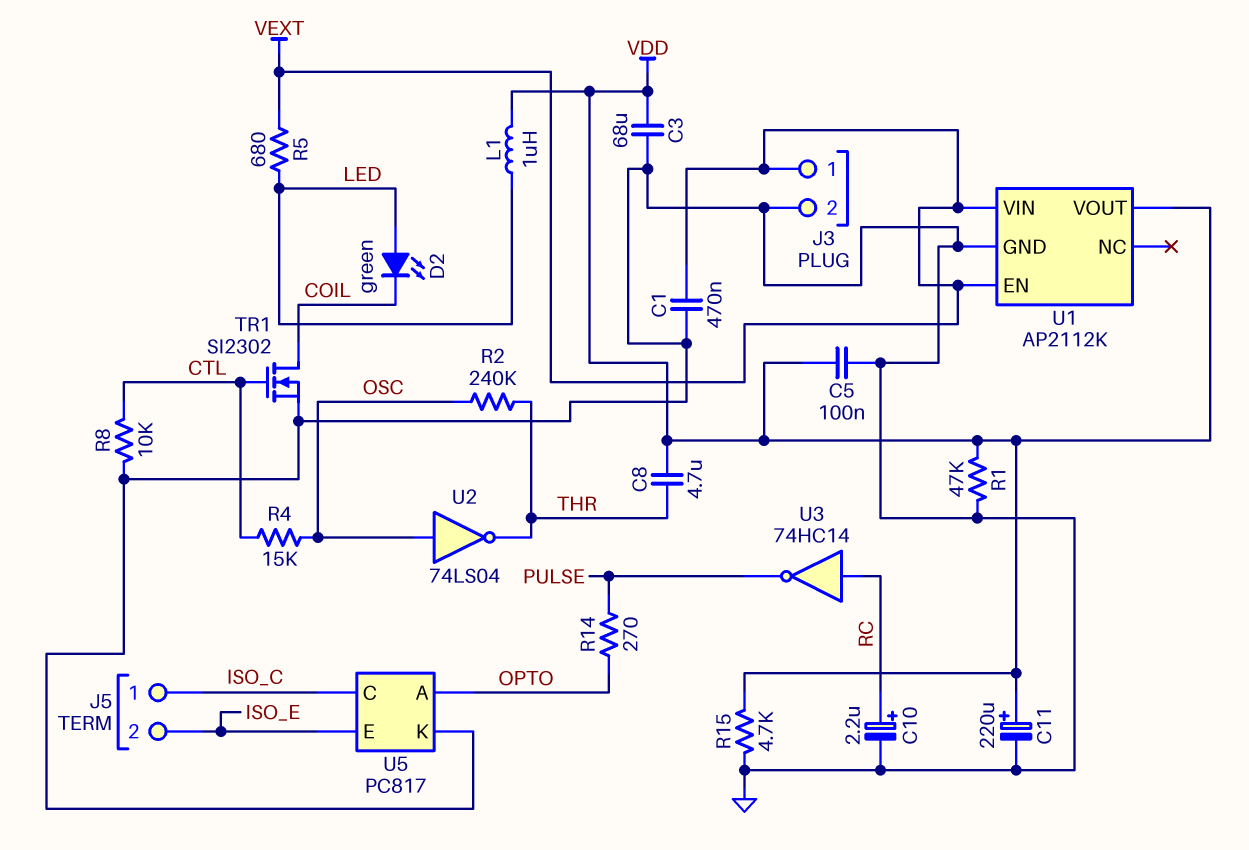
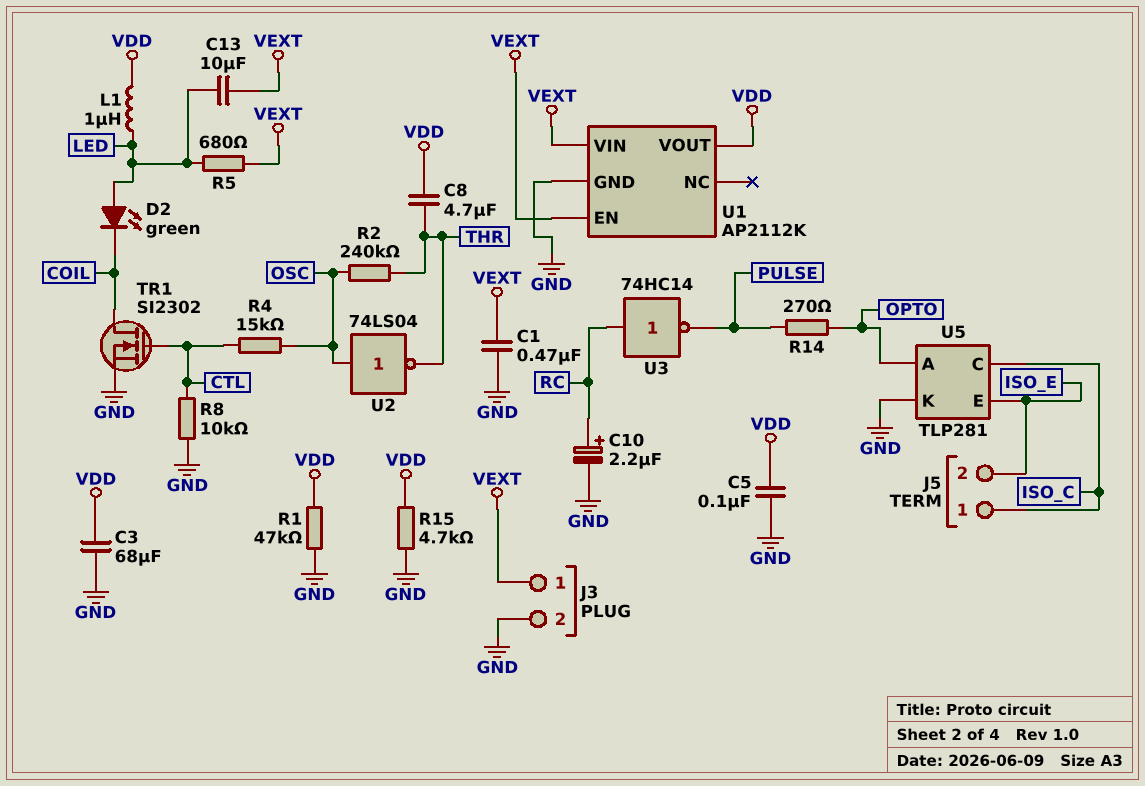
C11: 220uF (plus VDD, minus GND) -> none
C13: none -> 10uF (LED, VEXT)
U5: PC817 -> TLP281

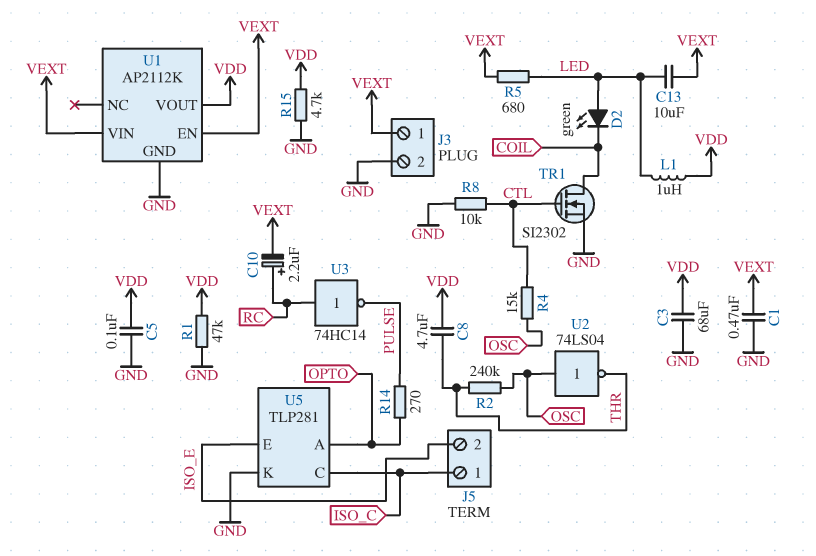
C10: 2.2uF (plus RC, minus GND) -> 2.2uF (plus RC, minus VEXT)

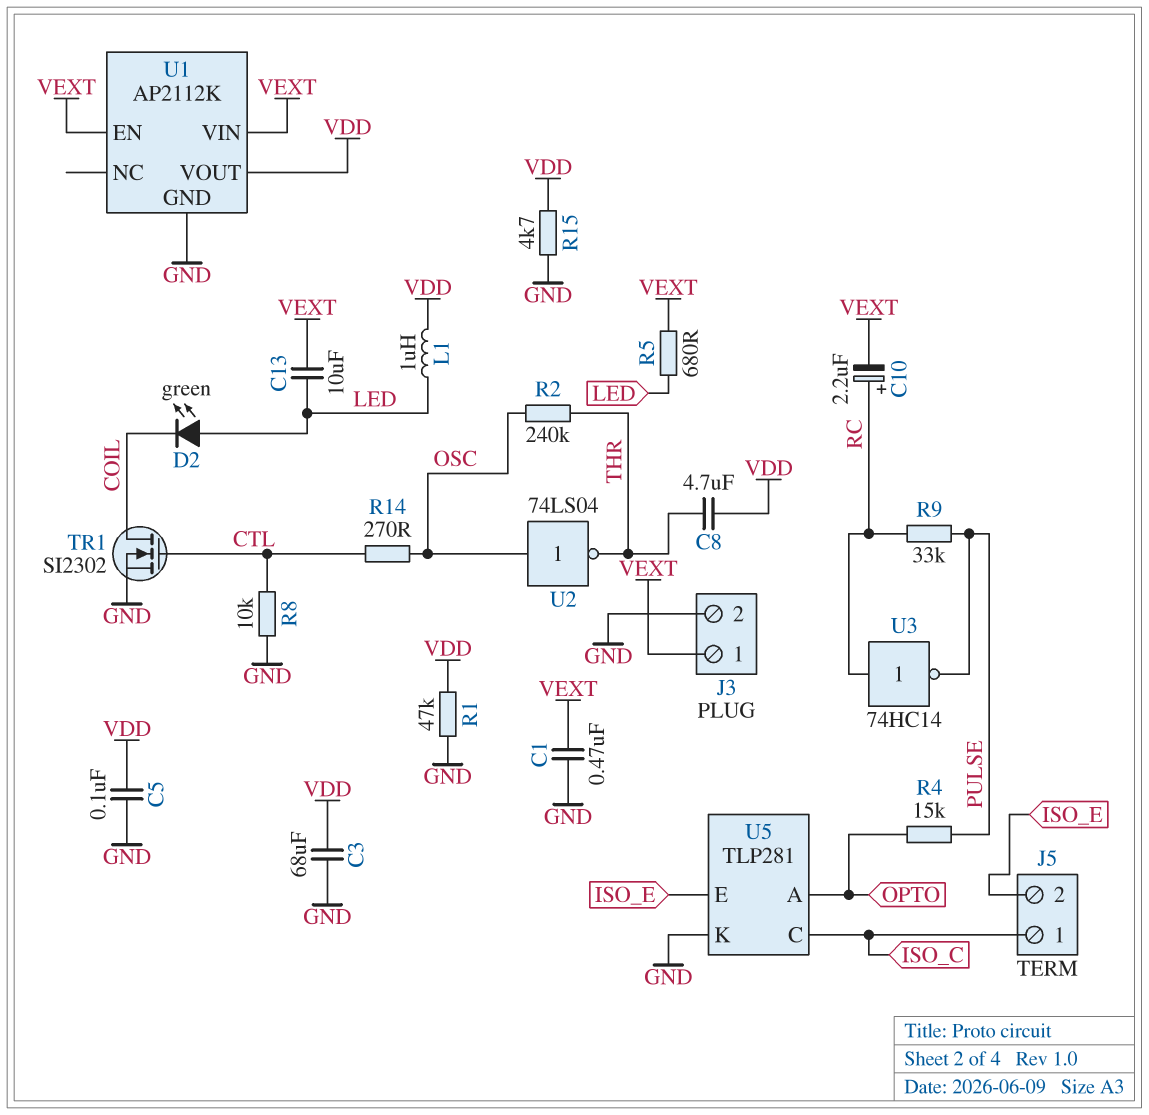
R4: 15k (CTL, OSC) -> 15k (OPTO, PULSE)
R9: none -> 33k (PULSE, RC)
R14: 270 (OPTO, PULSE) -> 270 (CTL, OSC)

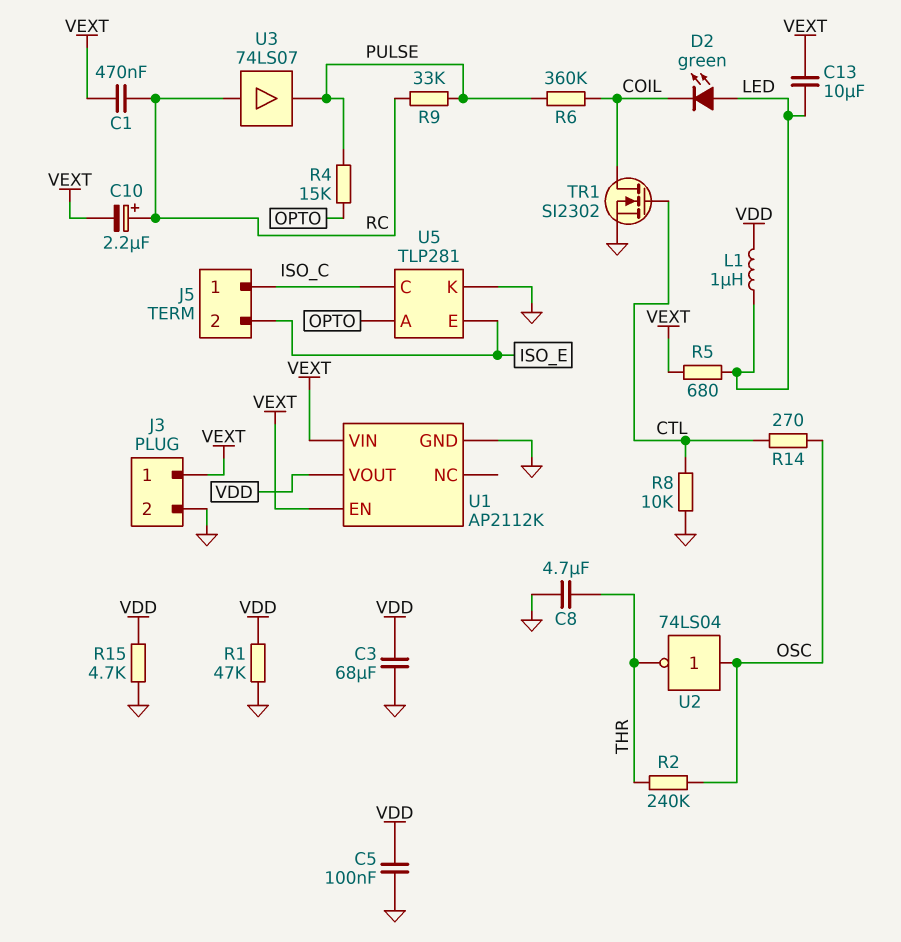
C1: 470nF (GND, VEXT) -> 470nF (RC, VEXT)
C8: 4.7uF (THR, VDD) -> 4.7uF (GND, THR)
R6: none -> 360k (COIL, PULSE)
U3: NOT 74HC14 (in RC, out PULSE) -> buffer 74LS07 (in RC, out PULSE)

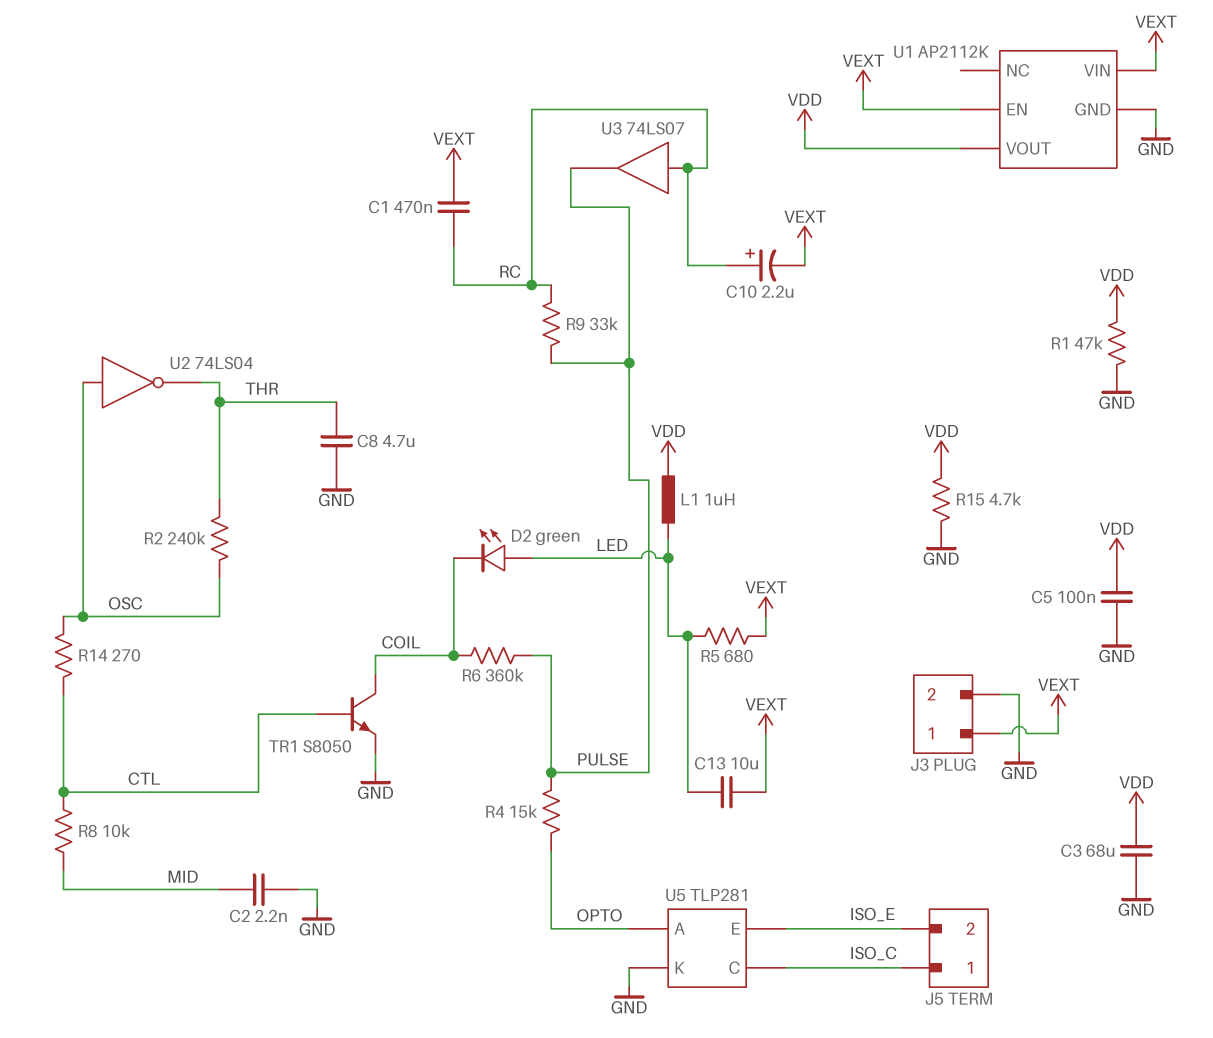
C2: none -> 2.2nF (GND, MID)
R8: 10k (CTL, GND) -> 10k (CTL, MID)
TR1: NMOS SI2302 (G CTL, D COIL, S GND) -> NPN S8050 (B CTL, C COIL, E GND)

